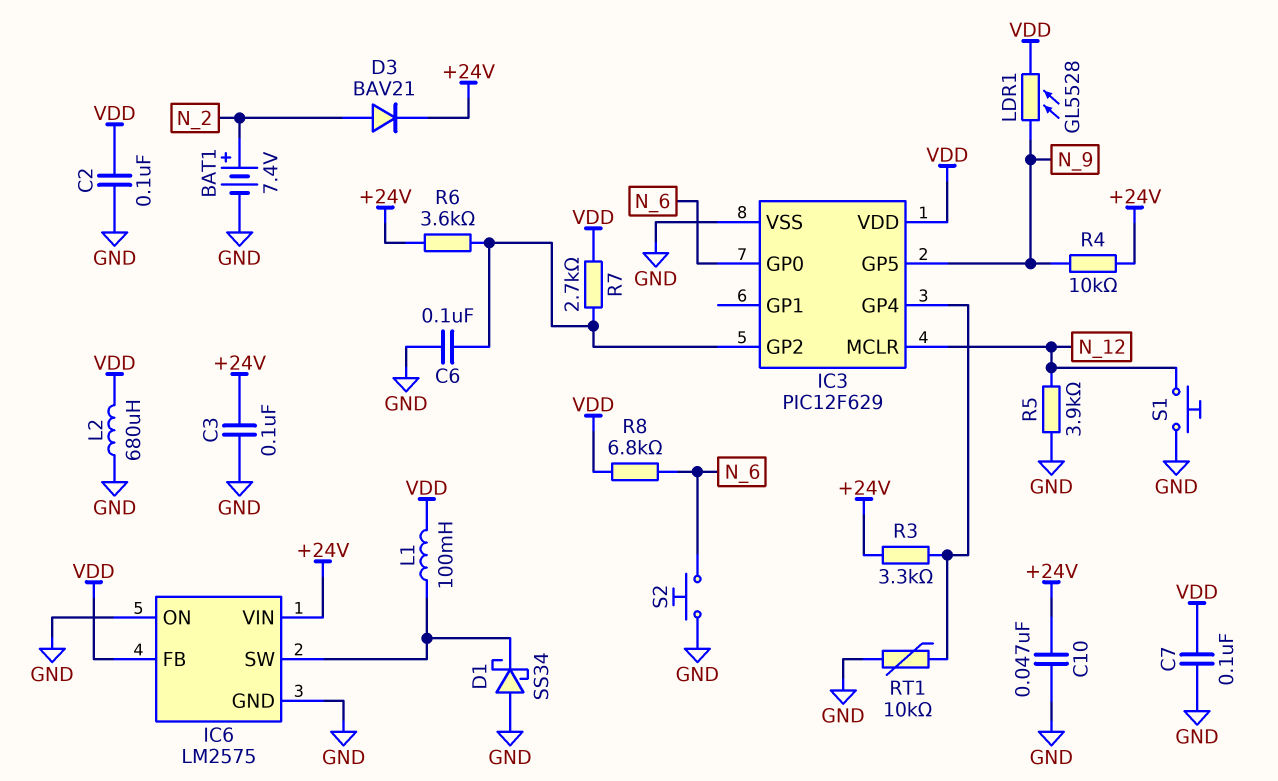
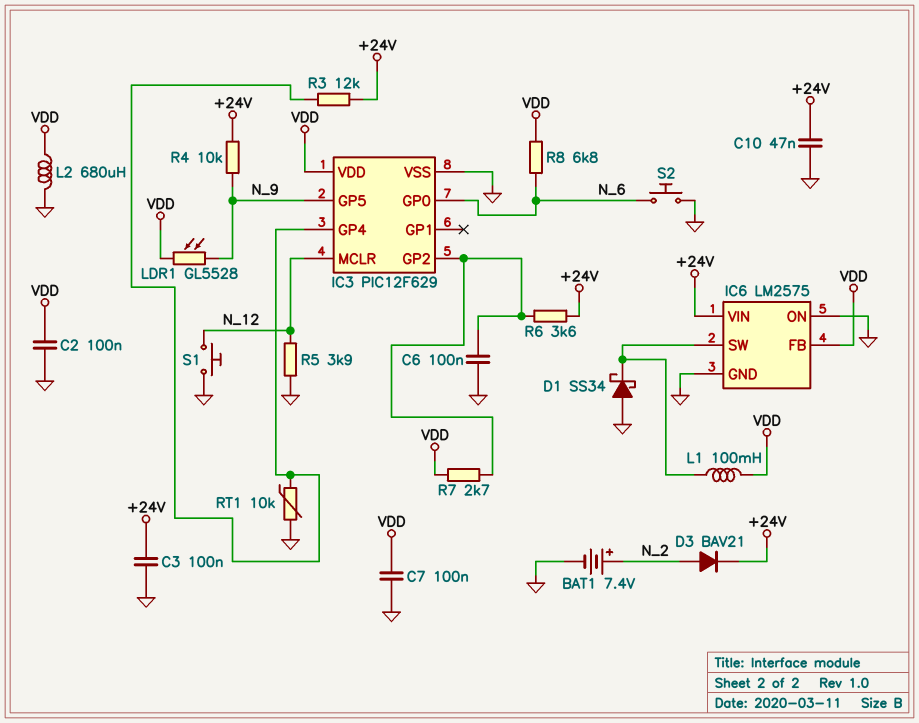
R3: 3.3k (+24V, IC3/GP4) -> 12k (+24V, IC3/GP4)

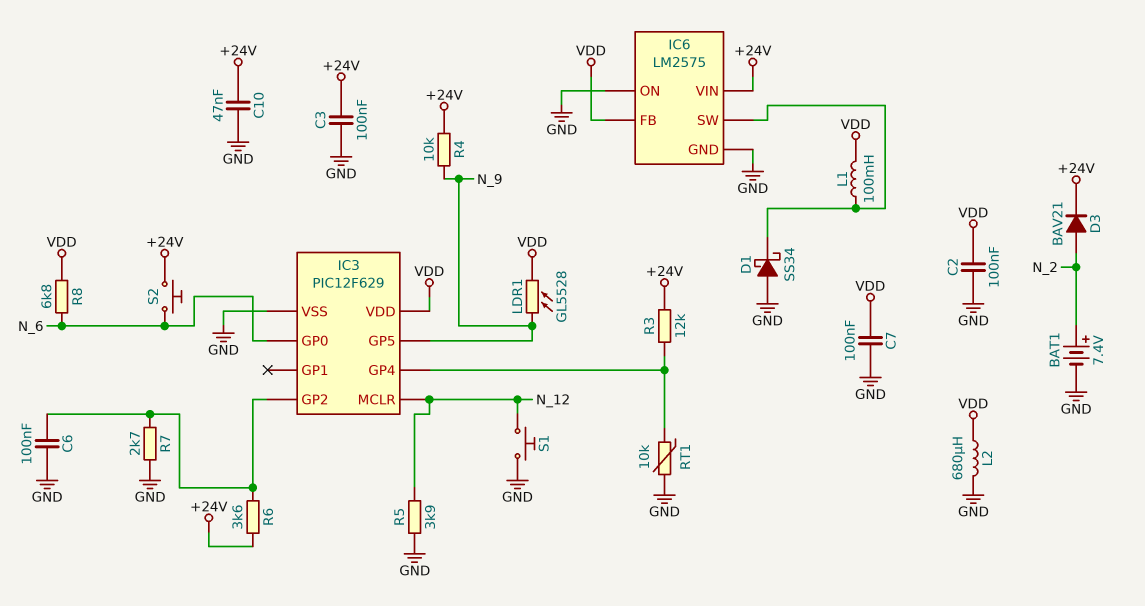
R7: 2.7k (IC3/GP2, VDD) -> 2.7k (GND, IC3/GP2)
S2: button (GND, N_6) -> button (+24V, N_6)

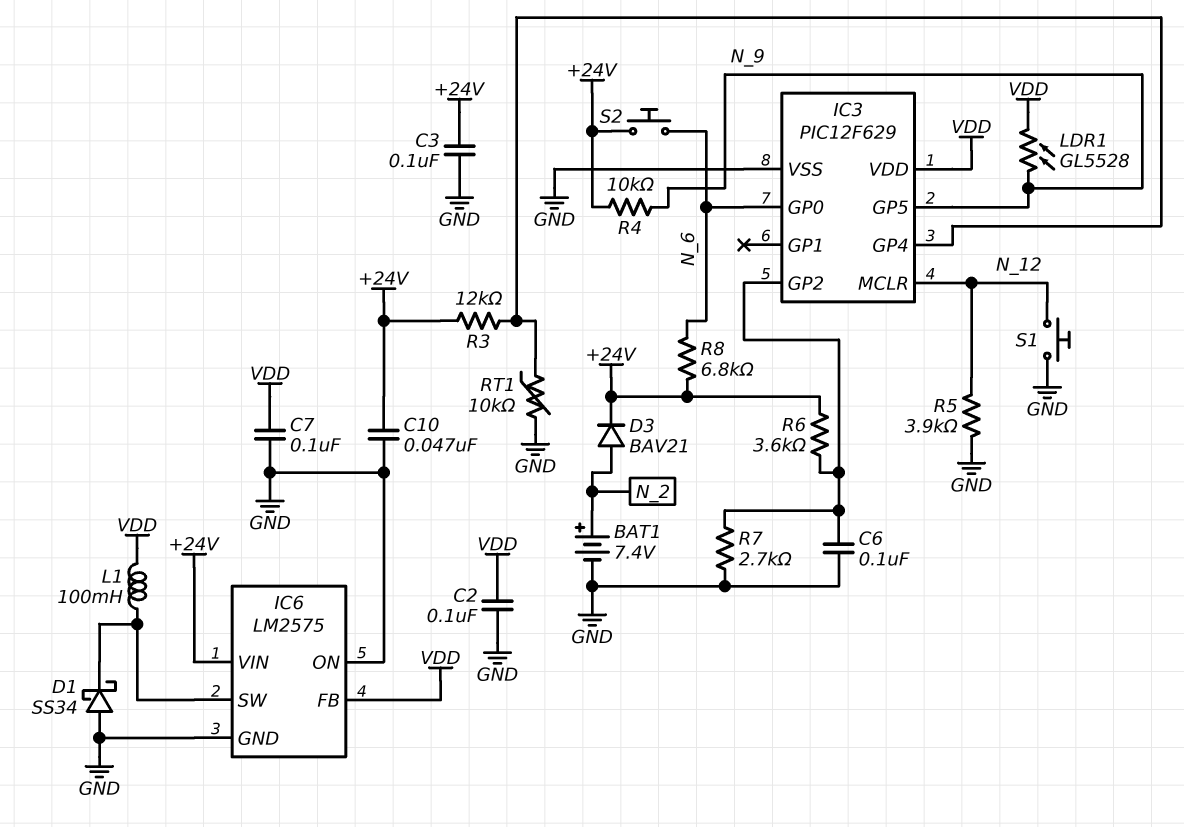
L2: 680uH (GND, VDD) -> none
R8: 6.8k (N_6, VDD) -> 6.8k (+24V, N_6)

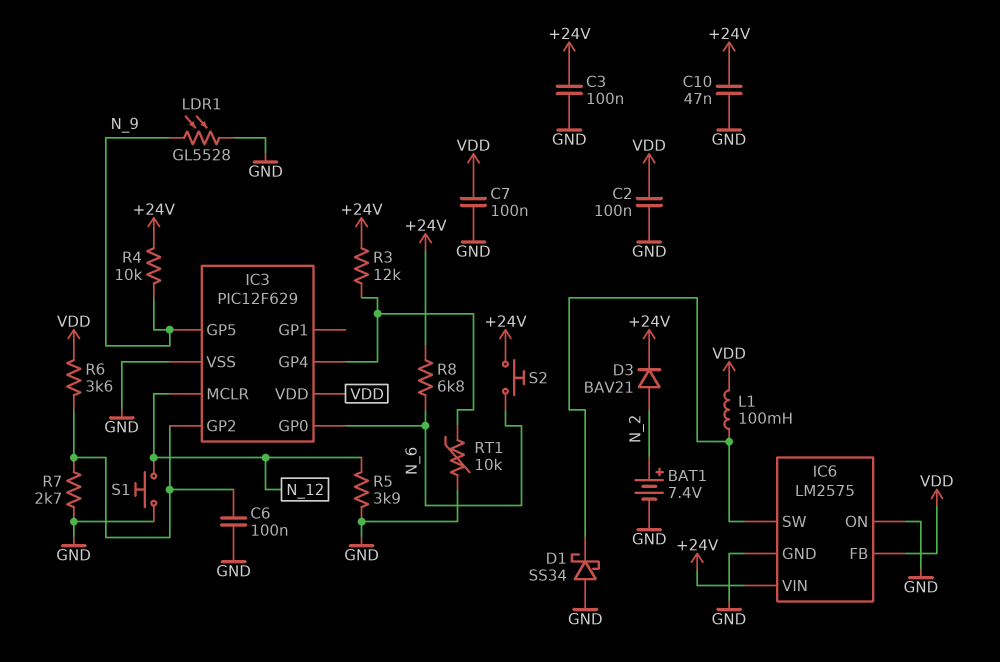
LDR1: GL5528 (N_9, VDD) -> GL5528 (GND, N_9)
R6: 3.6k (+24V, IC3/GP2) -> 3.6k (IC3/GP2, VDD)

